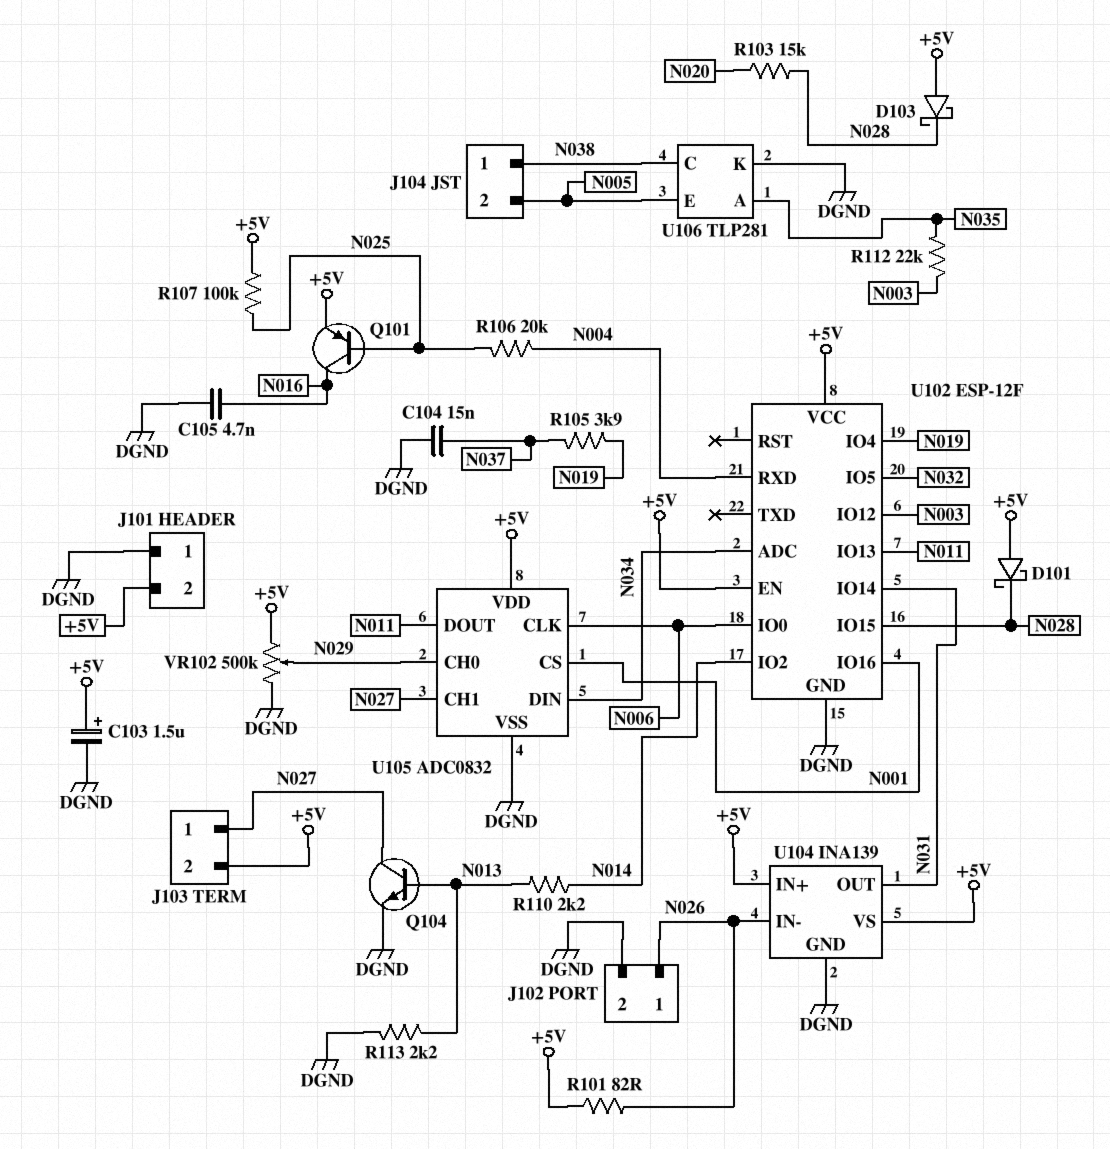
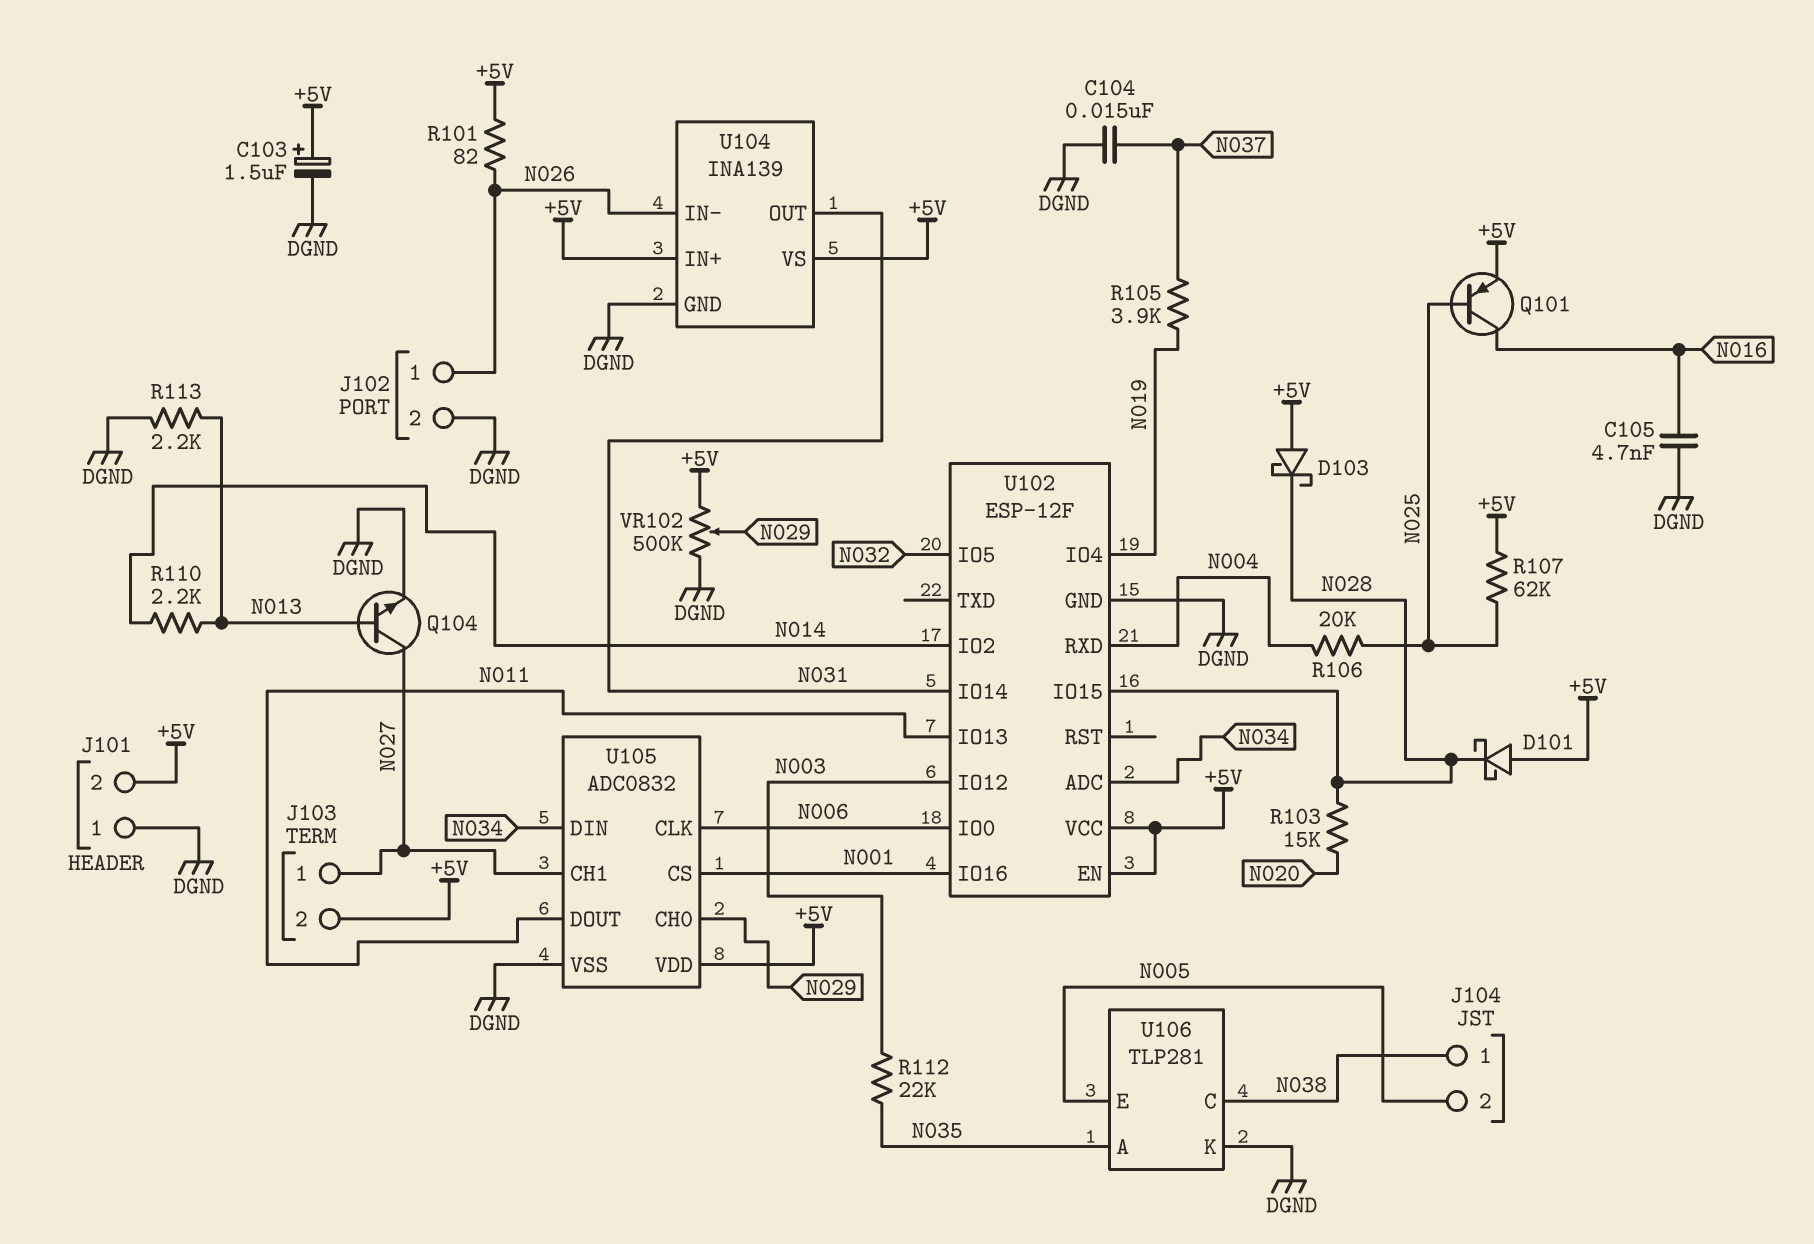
R107: 100k (+5V, N025) -> 62k (+5V, N025)

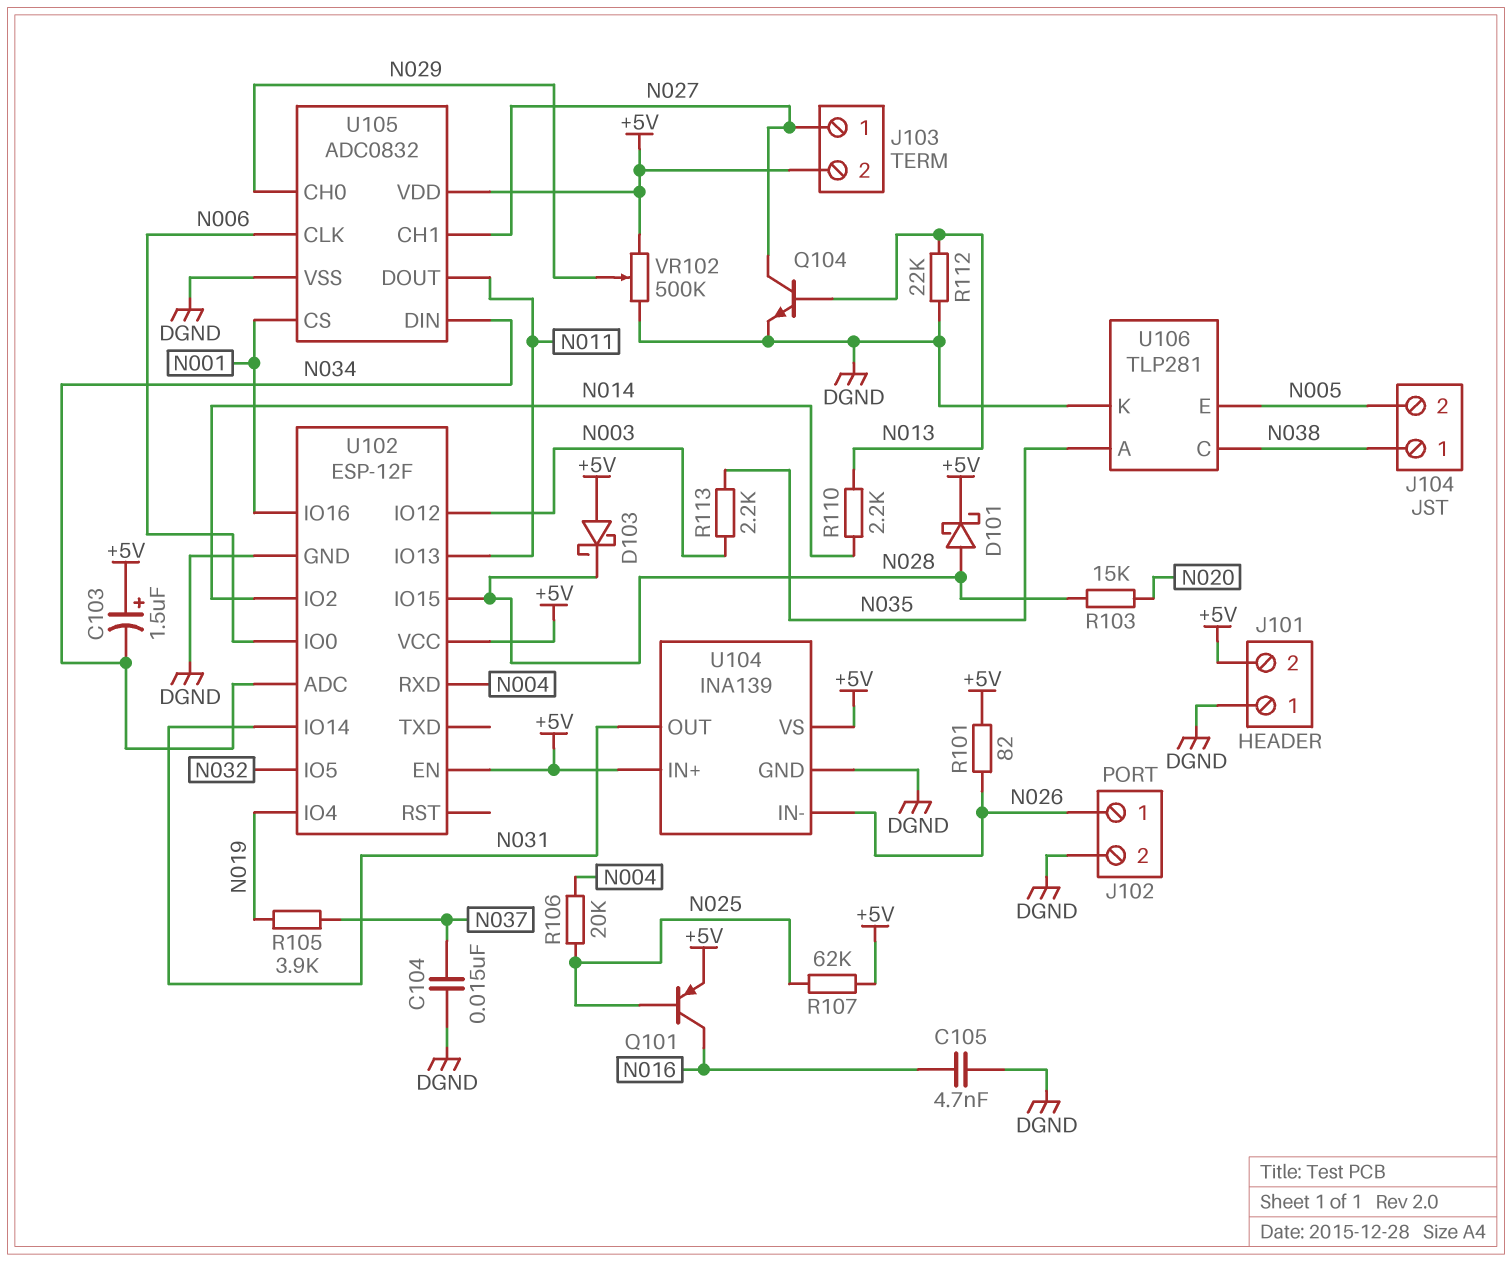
C103: 1.5uF (plus +5V, minus DGND) -> 1.5uF (plus +5V, minus N034)
D101: schottky (A +5V, K N028) -> schottky (A N028, K +5V)
R112: 22k (N003, N035) -> 22k (DGND, N013)
R113: 2.2k (DGND, N013) -> 2.2k (N003, N035)

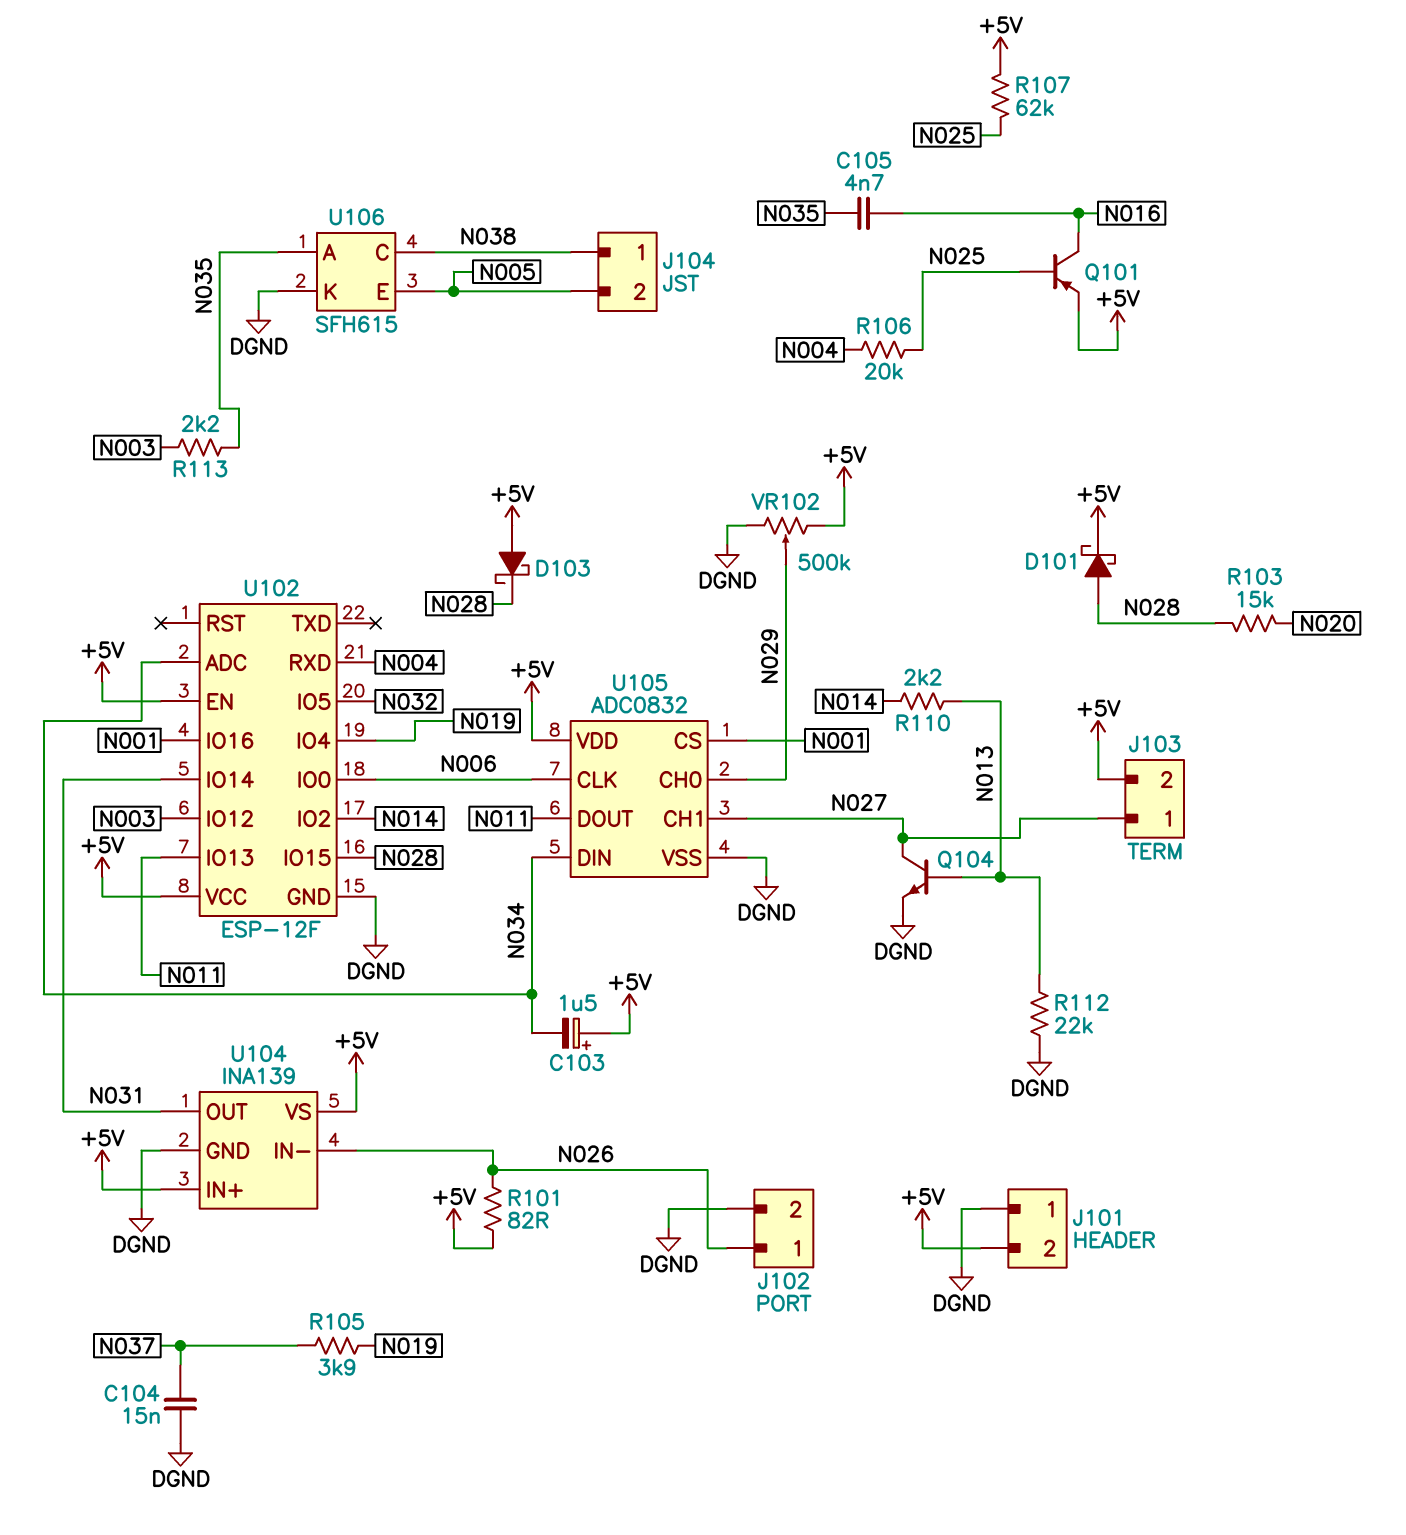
C105: 4.7nF (DGND, N016) -> 4.7nF (N016, N035)
U106: TLP281 -> SFH615

